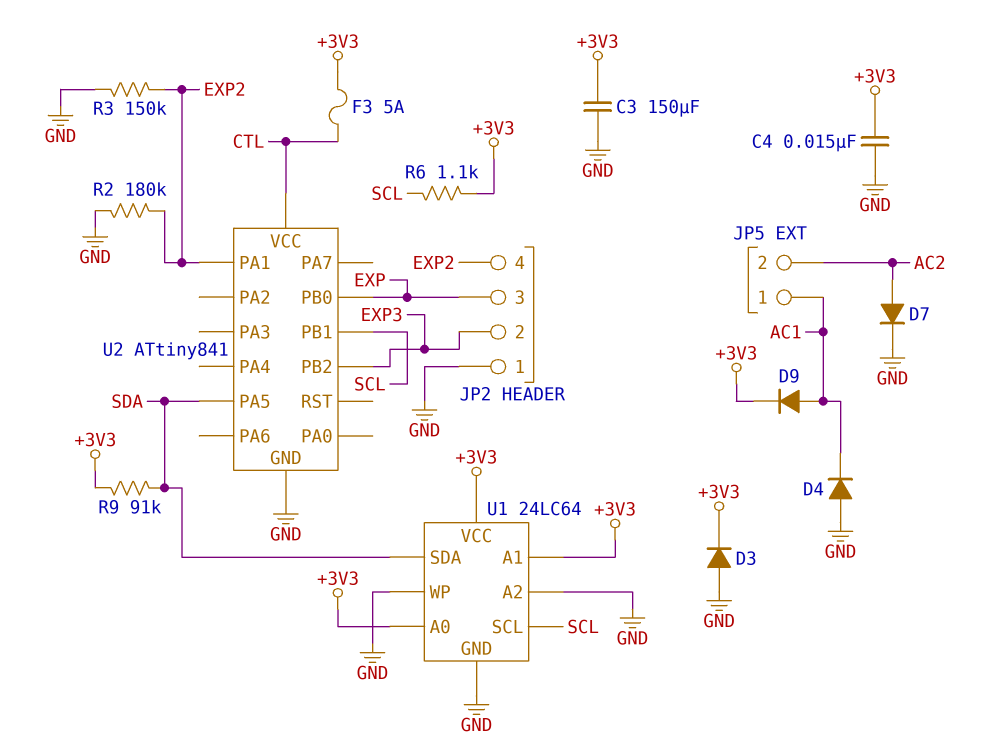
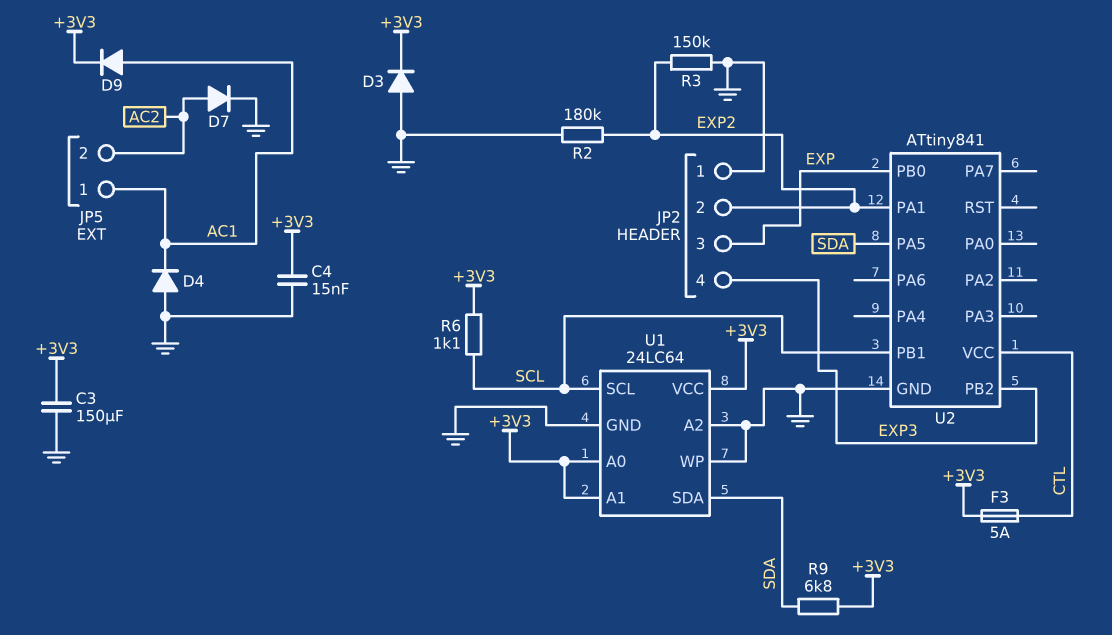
JP2 pin 2: EXP3 -> EXP2
JP2 pin 4: EXP2 -> EXP3
R9: 91k (+3V3, SDA) -> 6.8k (+3V3, SDA)

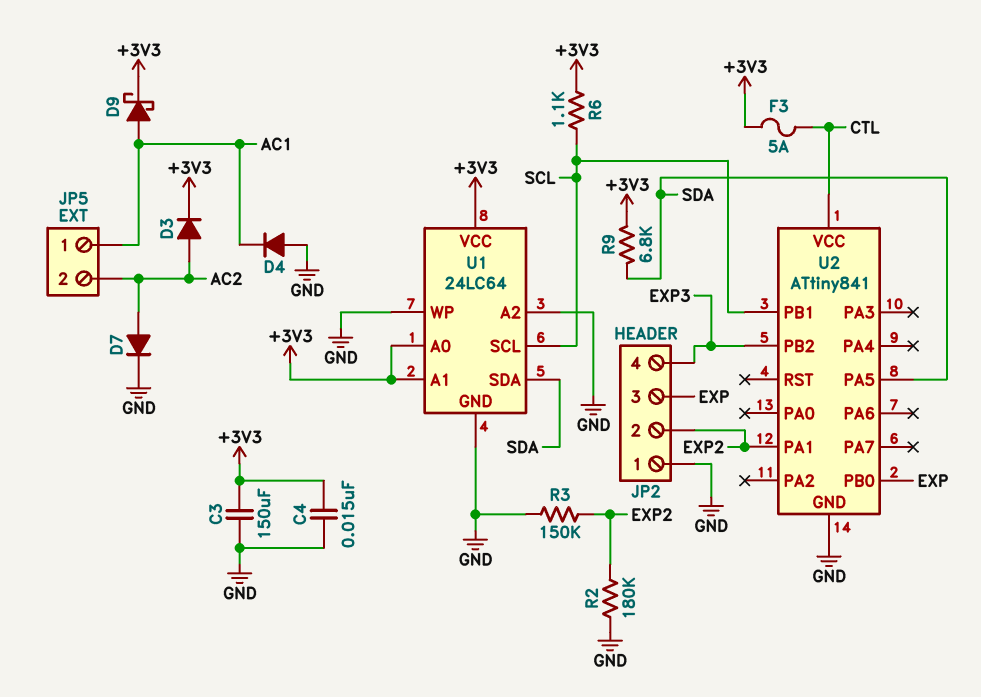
D3: diode (A GND, K +3V3) -> diode (A AC2, K +3V3)
D9: diode (A AC1, K +3V3) -> schottky (A AC1, K +3V3)

